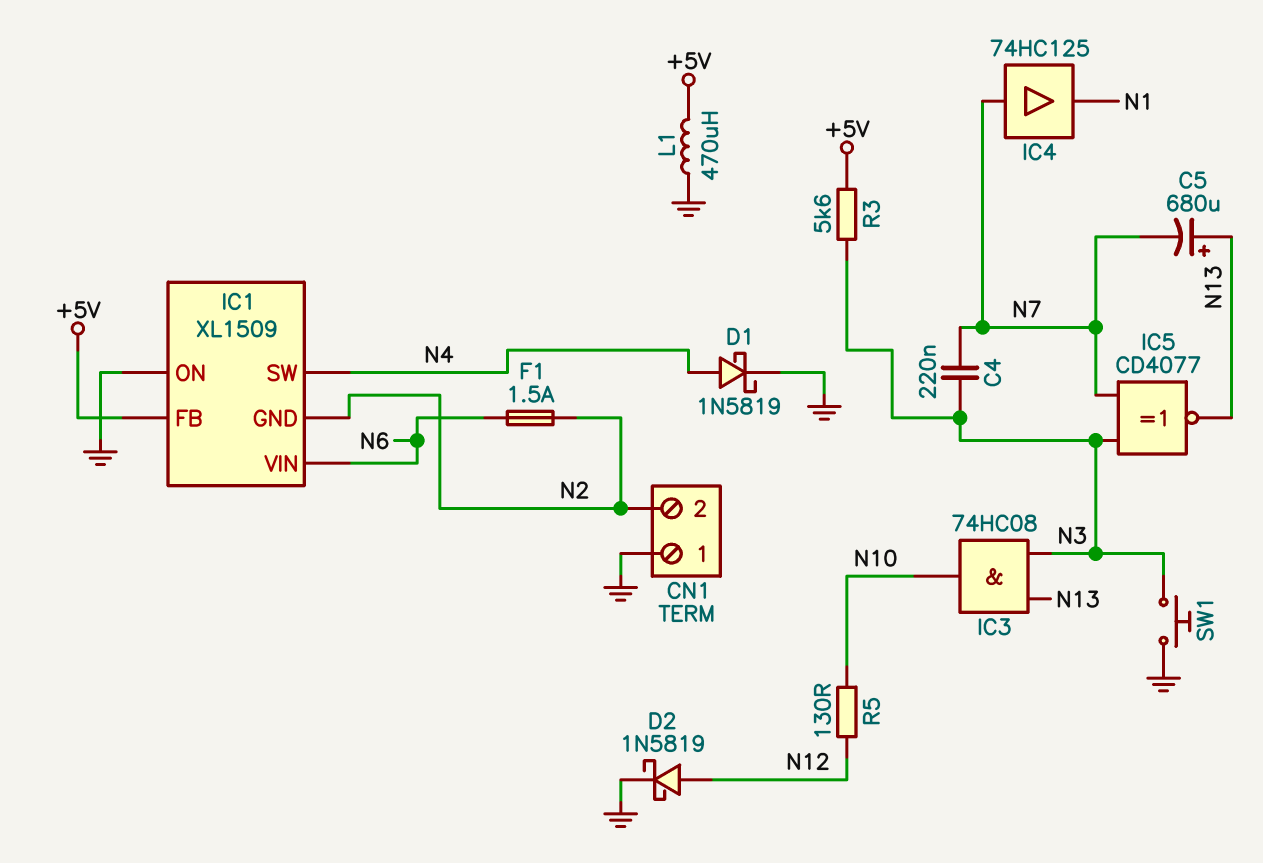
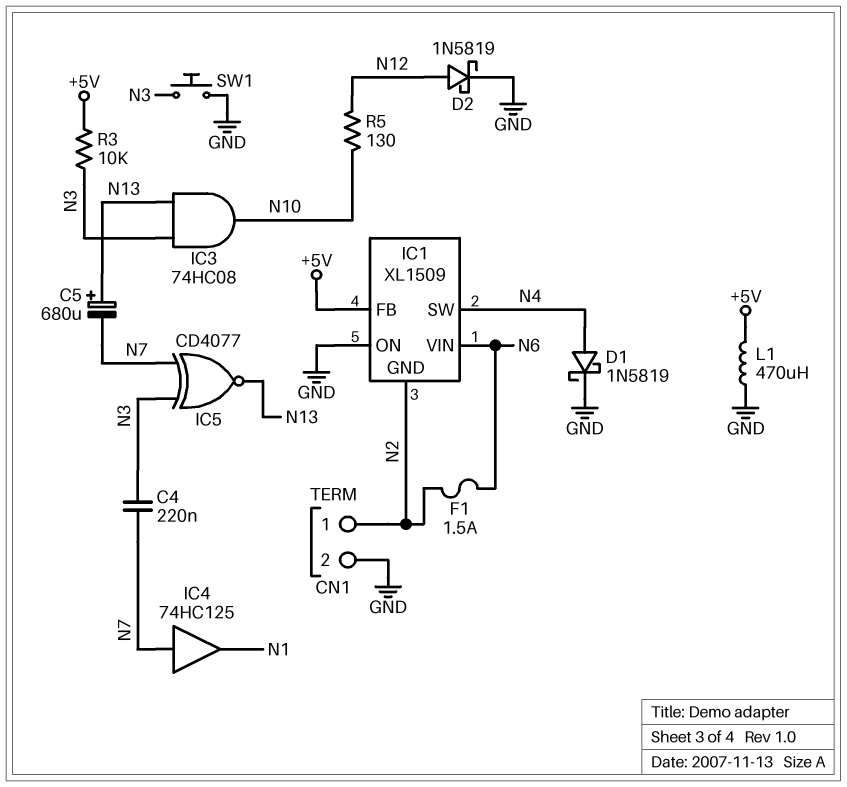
CN1 pin 1: GND -> N2
CN1 pin 2: N2 -> GND
R3: 5.6k (+5V, N3) -> 10k (+5V, N3)

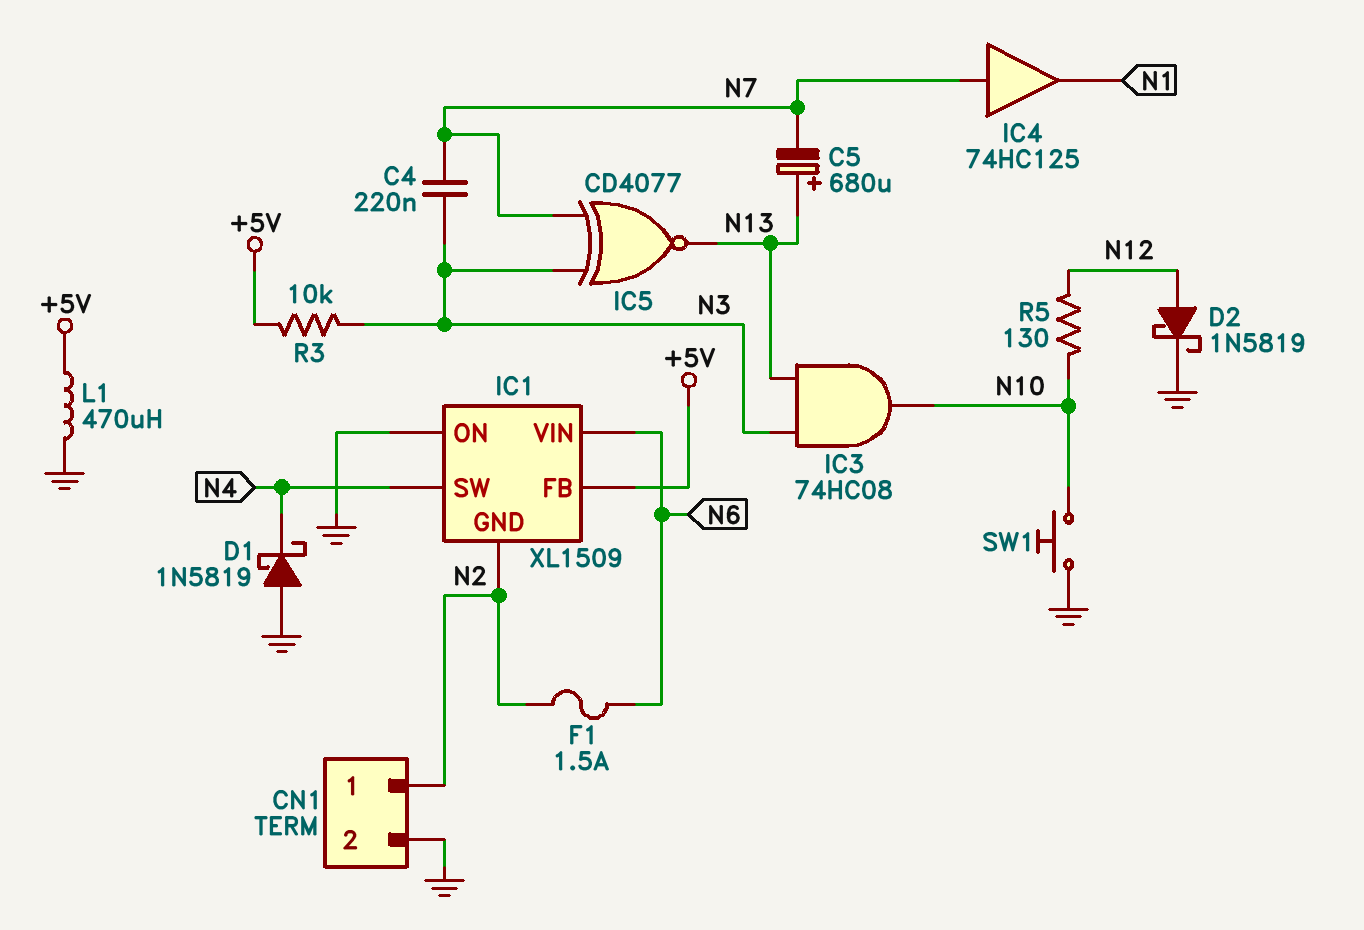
D1: schottky 1N5819 (A N4, K GND) -> schottky 1N5819 (A GND, K N4)
SW1: button (GND, N3) -> button (GND, N10)

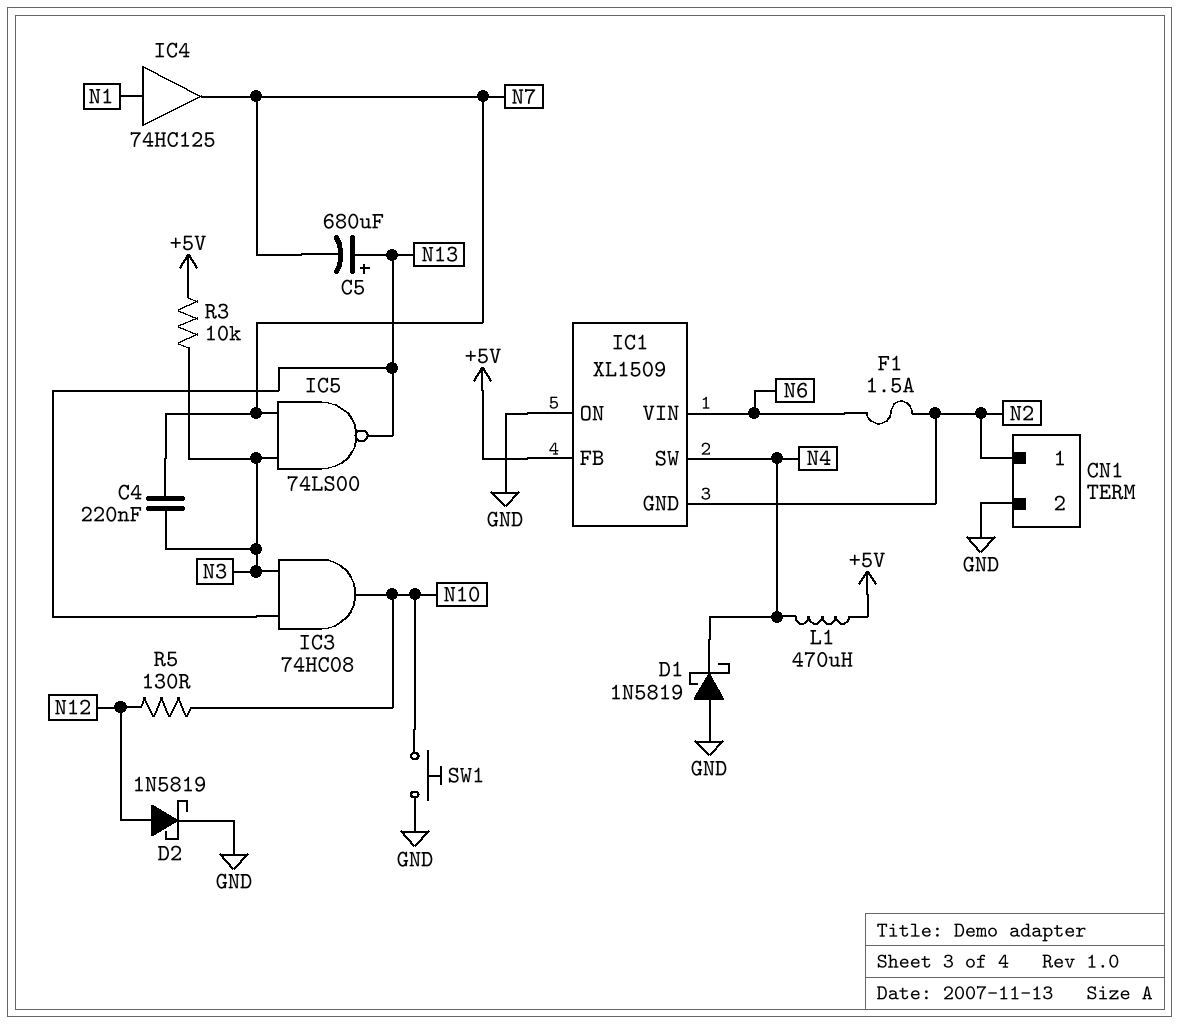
IC4: buffer 74HC125 (in N7, out N1) -> buffer 74HC125 (in N1, out N7)
IC5: XNOR CD4077 (in N3, in N7, out N13) -> NAND 74LS00 (in N3, in N7, out N13)
L1: 470uH (+5V, GND) -> 470uH (+5V, N4)

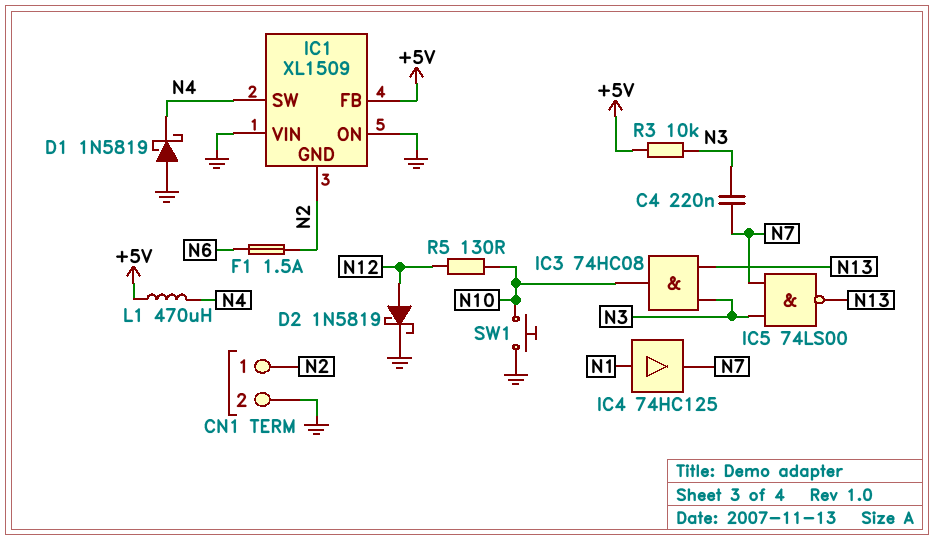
C5: 680uF (plus N13, minus N7) -> none
IC1 pin VIN: N6 -> GND

